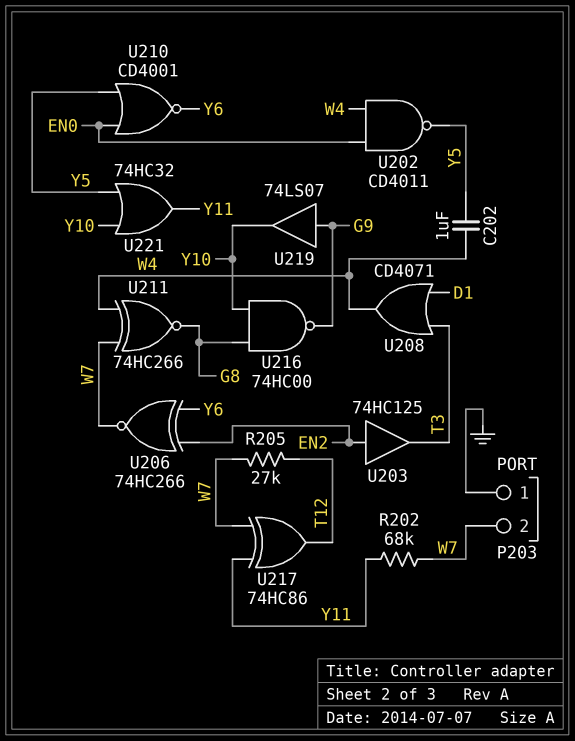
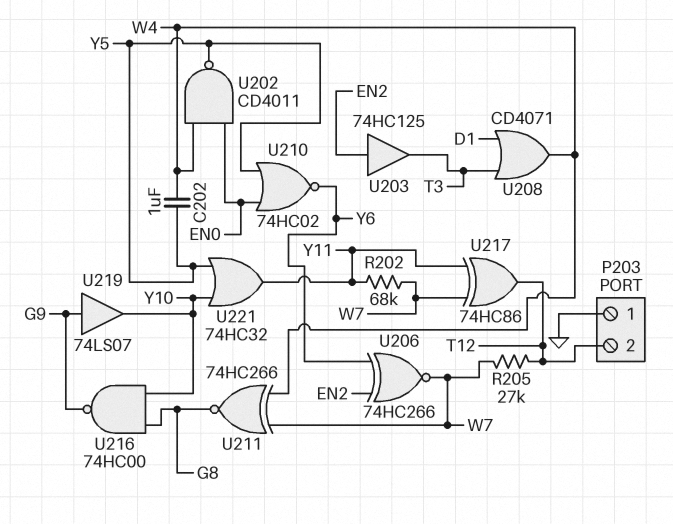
P203 pin 2: W7 -> T12
U210: NOR CD4001 (in EN0, in Y5, out Y6) -> NOR 74HC02 (in EN0, in Y5, out Y6)

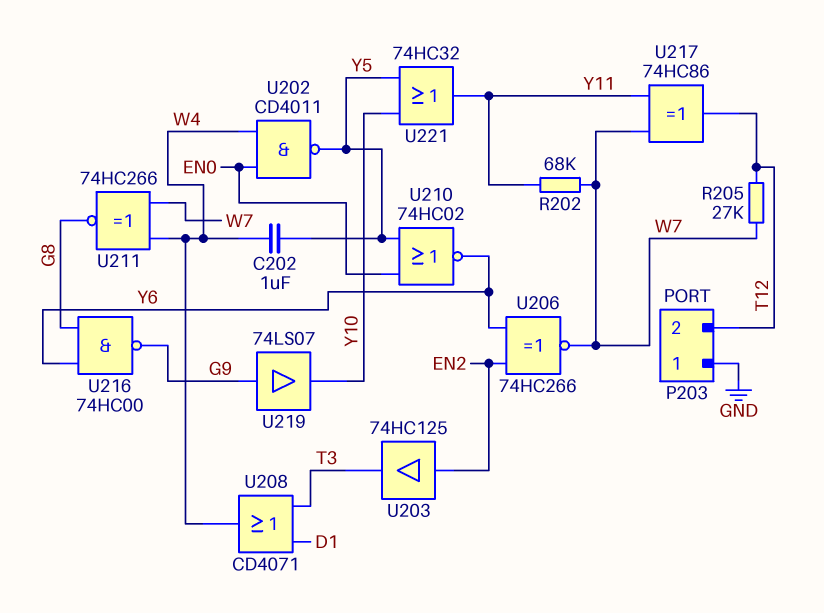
U216: NAND 74HC00 (in G8, in Y10, out G9) -> NAND 74HC00 (in G8, in Y6, out G9)

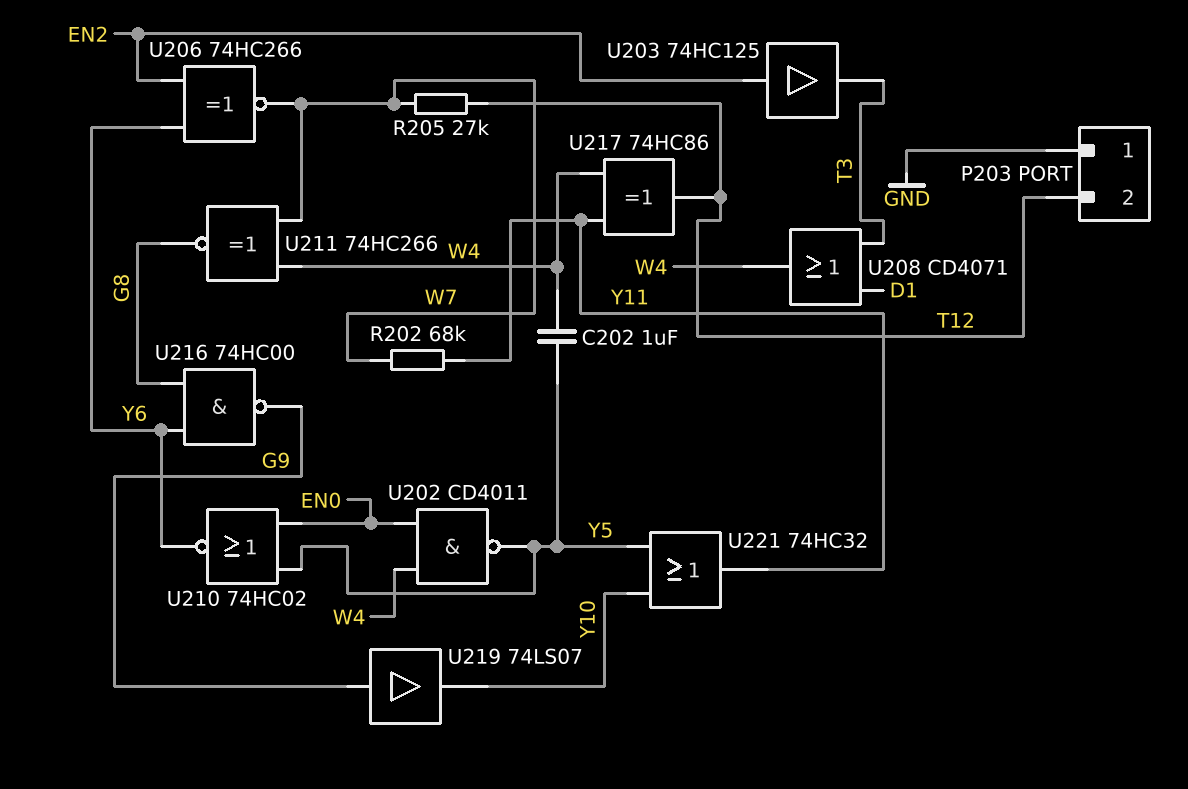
U217: XOR 74HC86 (in W7, in Y11, out T12) -> XOR 74HC86 (in W4, in Y11, out T12)

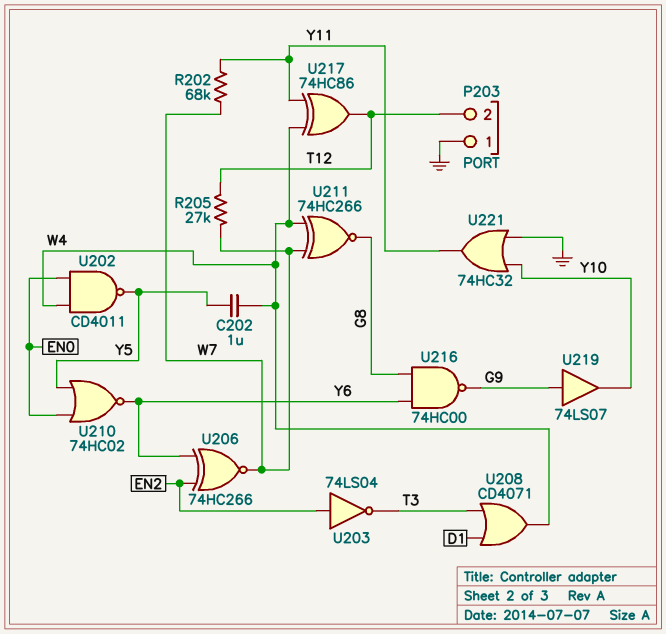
U203: buffer 74HC125 (in EN2, out T3) -> NOT 74LS04 (in EN2, out T3)
U221: OR 74HC32 (in Y5, in Y10, out Y11) -> OR 74HC32 (in GND, in Y10, out Y11)

